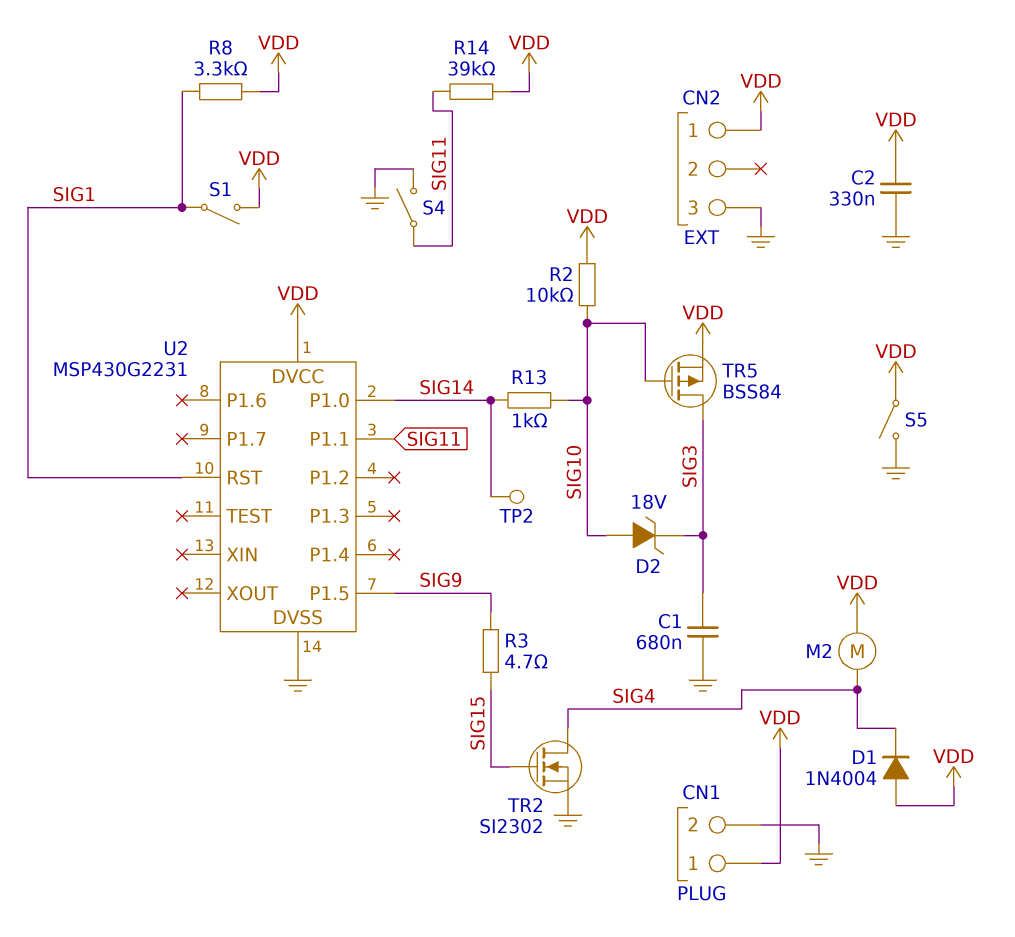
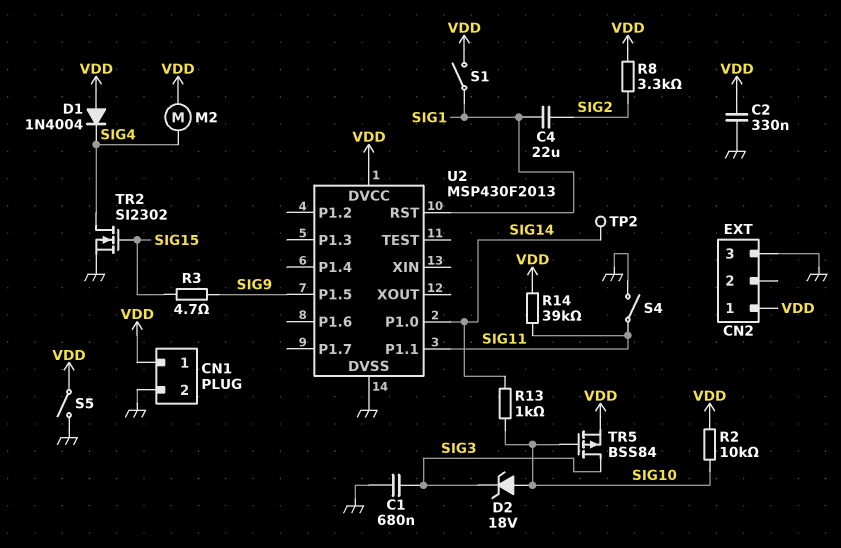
C4: none -> 22uF (SIG1, SIG2)
R8: 3.3k (SIG1, VDD) -> 3.3k (SIG2, VDD)
U2: MSP430G2231 -> MSP430F2013

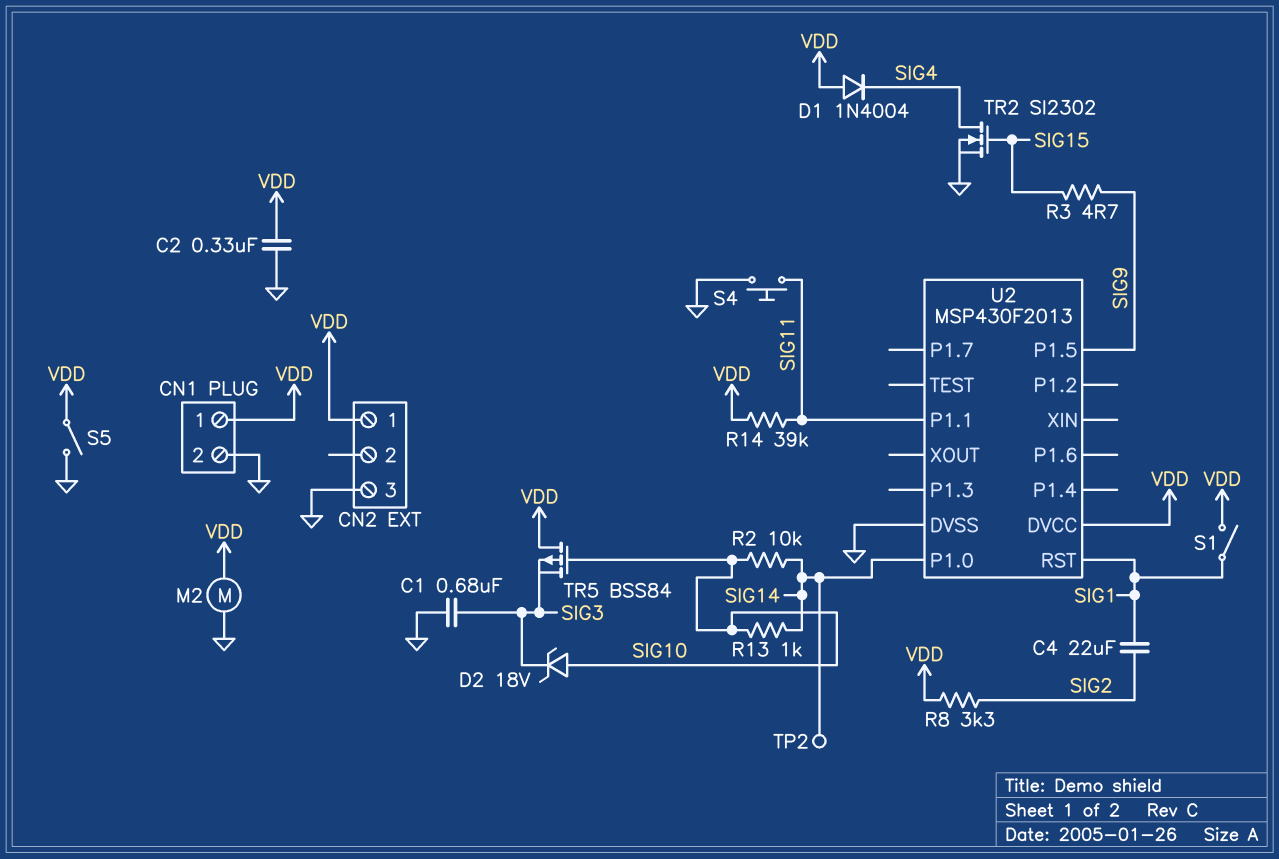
M2: motor (SIG4, VDD) -> motor (GND, VDD)
R2: 10k (SIG10, VDD) -> 10k (SIG10, SIG14)
S4: switch (GND, SIG11) -> button (GND, SIG11)
TR5: PMOS BSS84 (G SIG10, D SIG3, S VDD) -> PMOS BSS84 (G SIG10, D VDD, S SIG3)

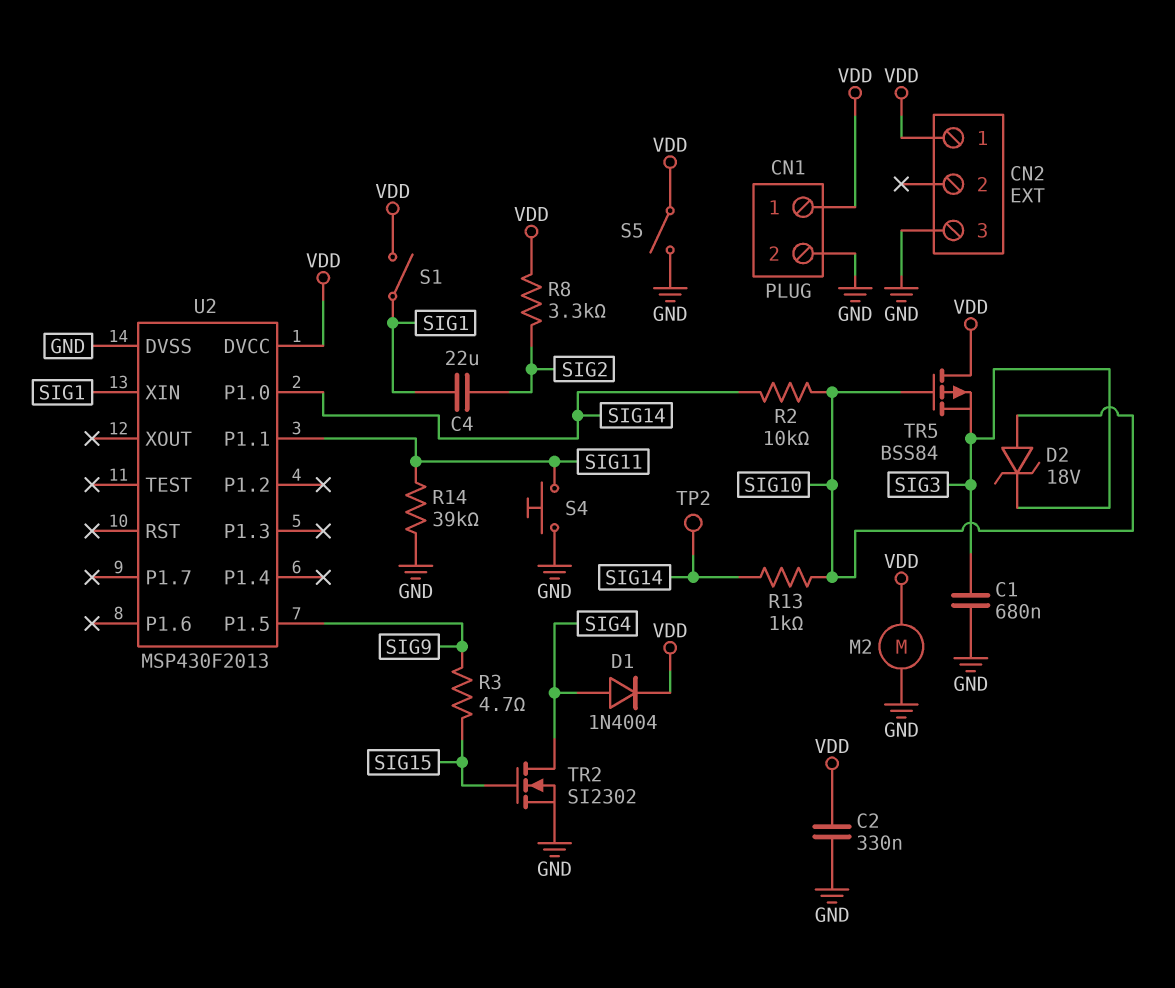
D1: diode 1N4004 (A VDD, K SIG4) -> diode 1N4004 (A SIG4, K VDD)
R14: 39k (SIG11, VDD) -> 39k (GND, SIG11)
U2 pin RST: SIG1 -> none
U2 pin XIN: none -> SIG1

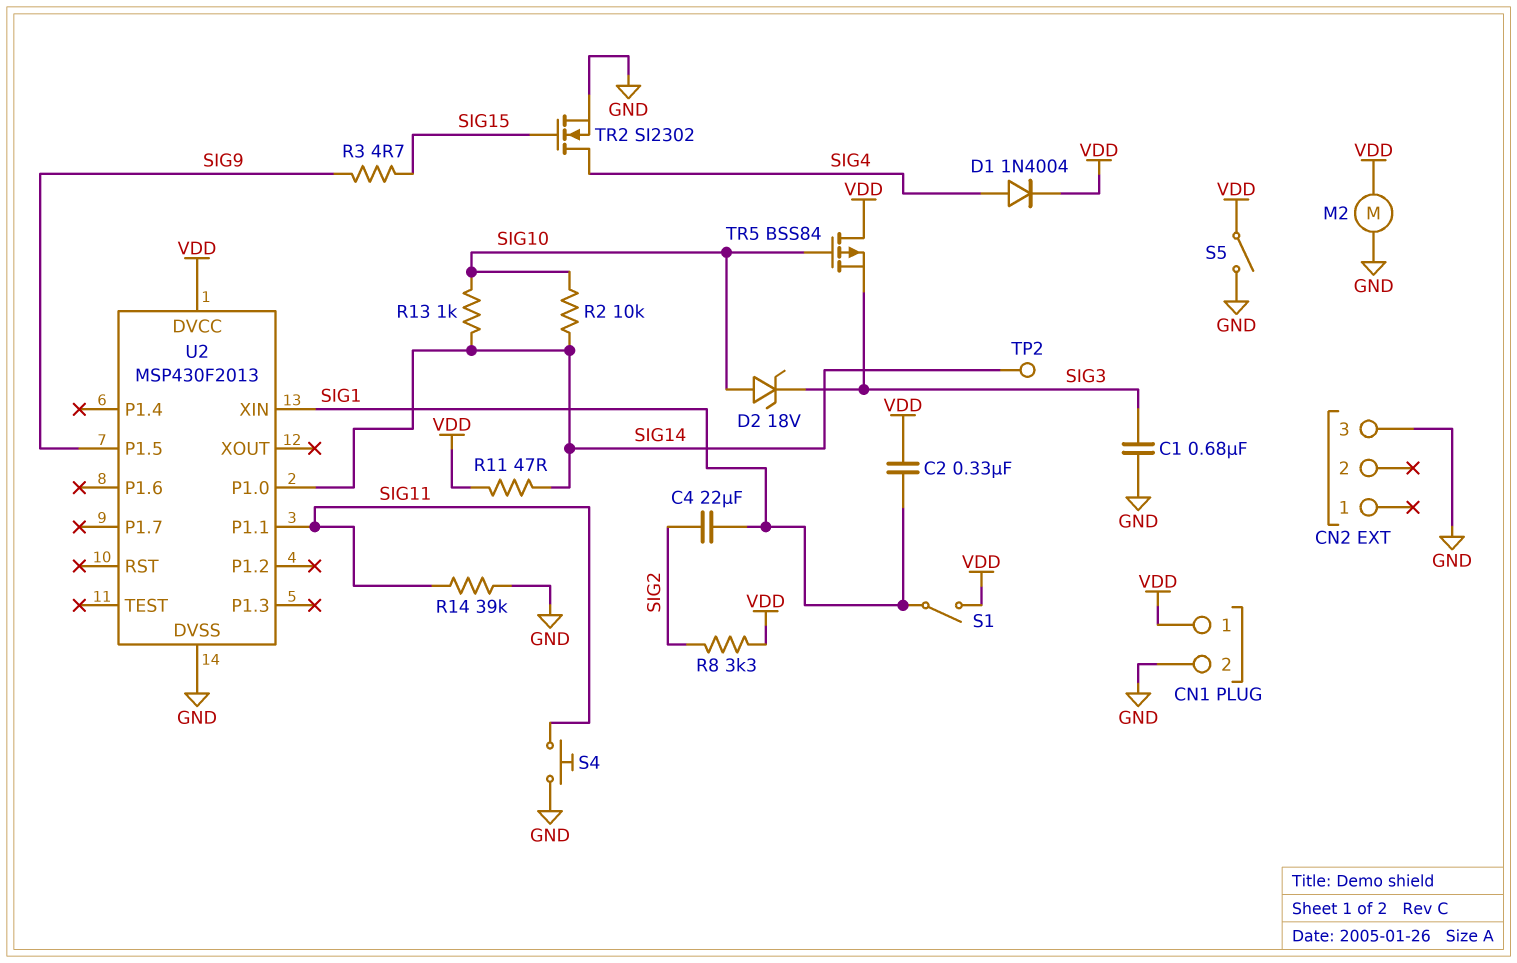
C2: 330nF (GND, VDD) -> 330nF (SIG1, VDD)
CN2 pin 1: VDD -> none
R11: none -> 47 (SIG14, VDD)

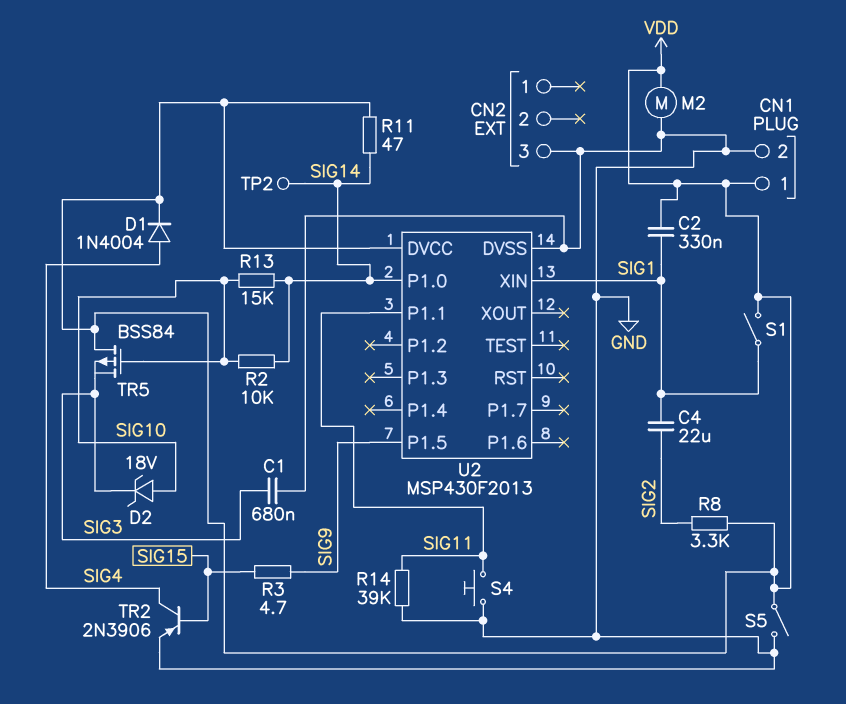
R13: 1k (SIG10, SIG14) -> 15k (SIG10, SIG14)
TR2: NMOS SI2302 (G SIG15, D SIG4, S GND) -> PNP 2N3906 (B SIG15, C SIG4, E GND)

